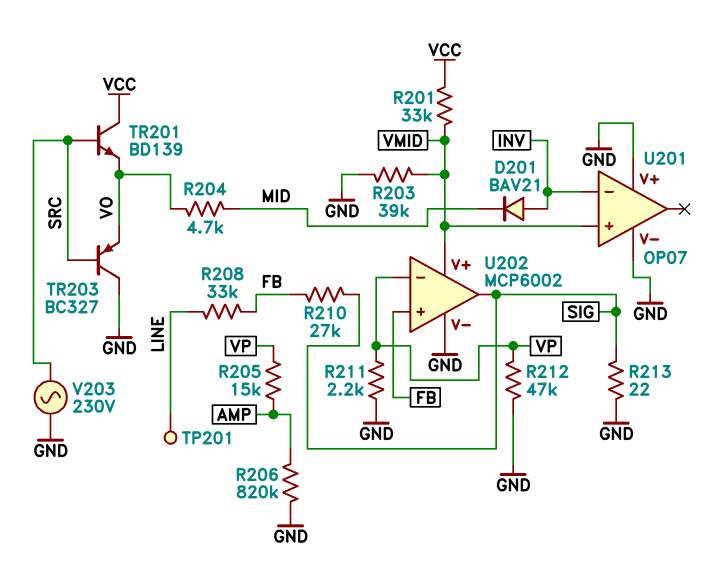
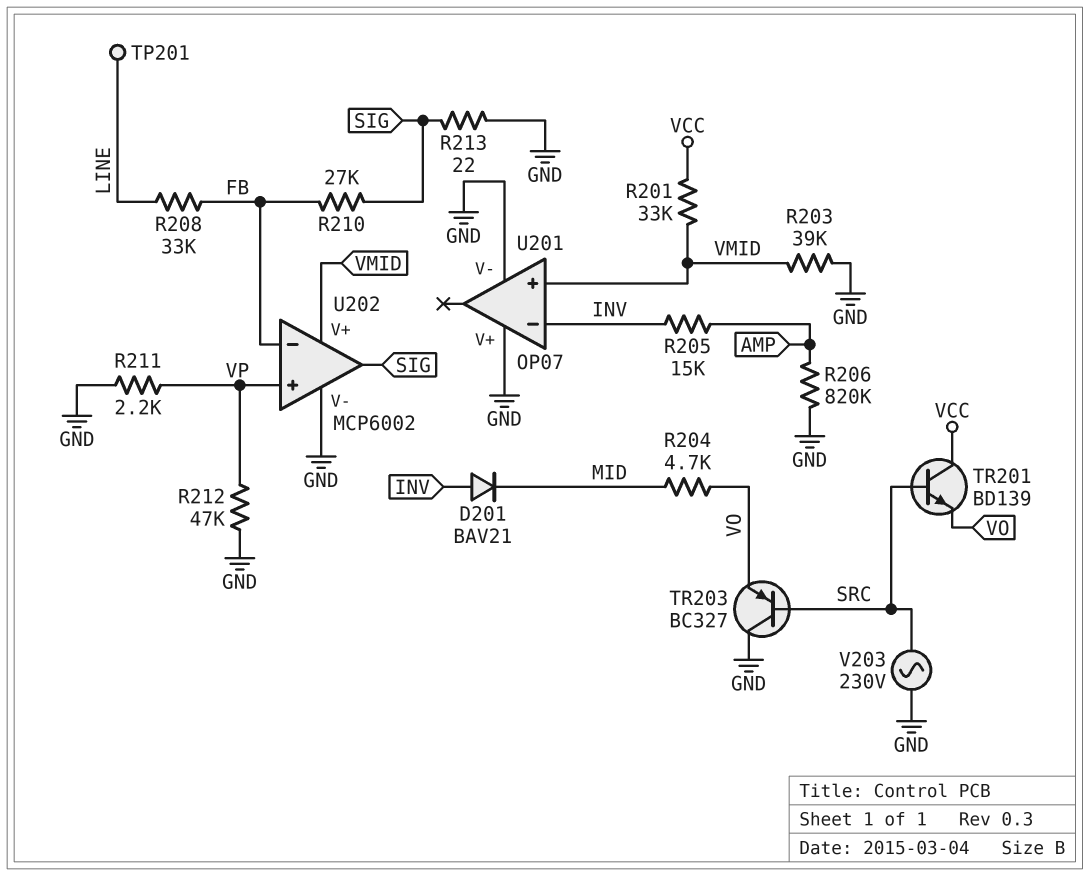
R205: 15k (AMP, VP) -> 15k (AMP, INV)
U202 pin in+: FB -> VP
U202 pin in-: VP -> FB

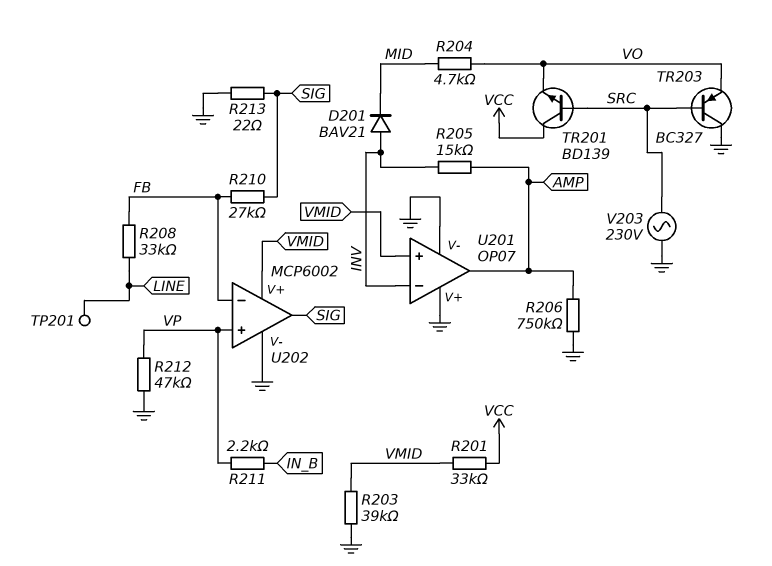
R206: 820k (AMP, GND) -> 750k (AMP, GND)
R211: 2.2k (GND, VP) -> 2.2k (IN_B, VP)
U201 pin out: none -> AMP

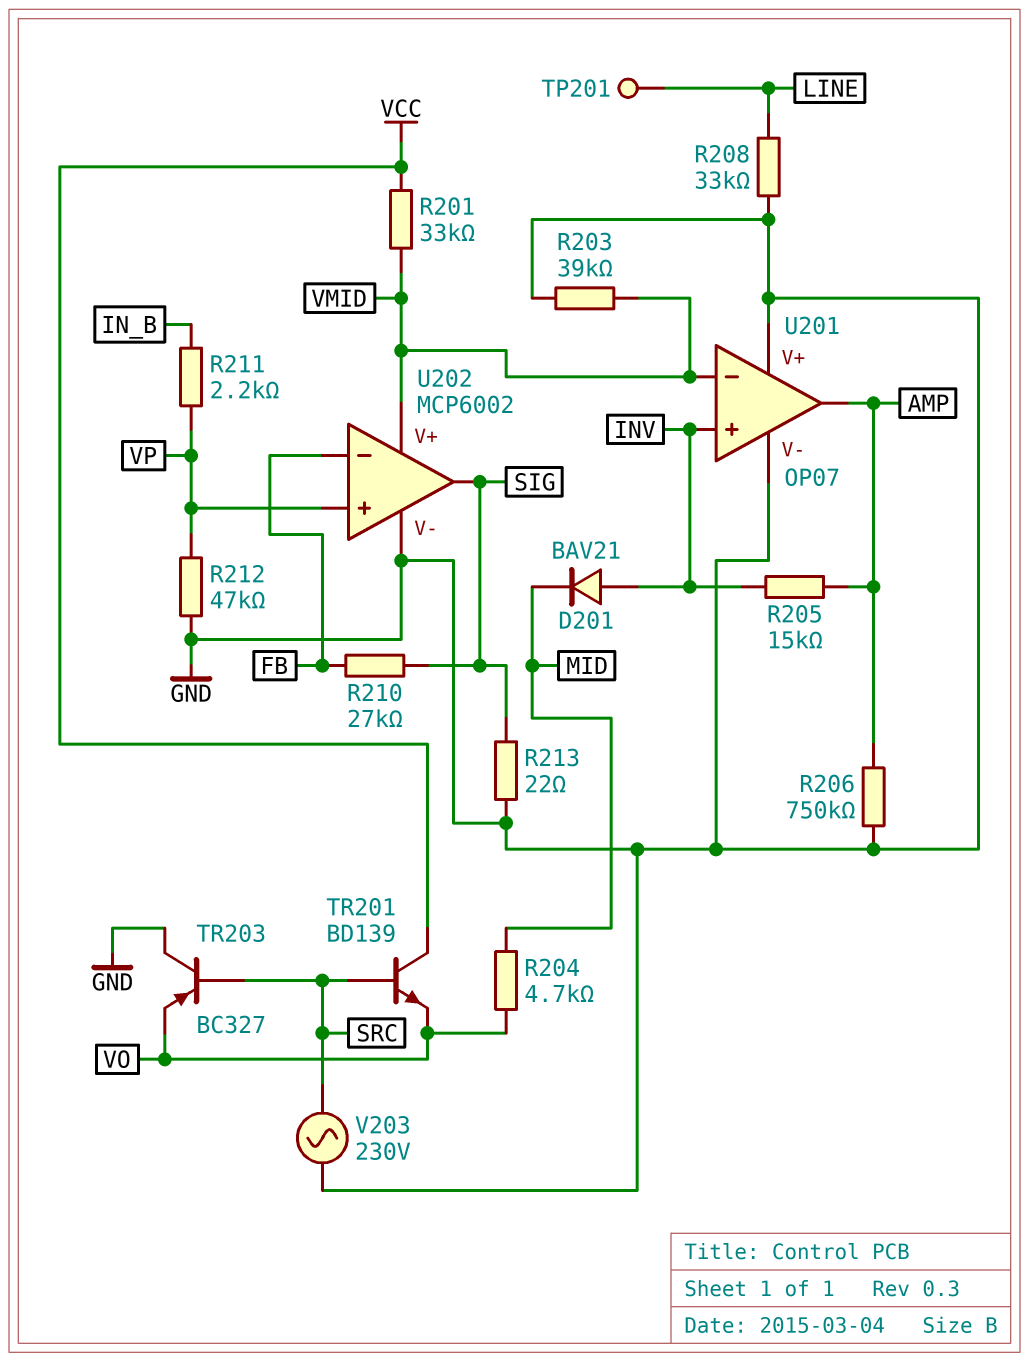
R208: 33k (FB, LINE) -> 33k (GND, LINE)
U201 pin in+: VMID -> INV
U201 pin in-: INV -> VMID

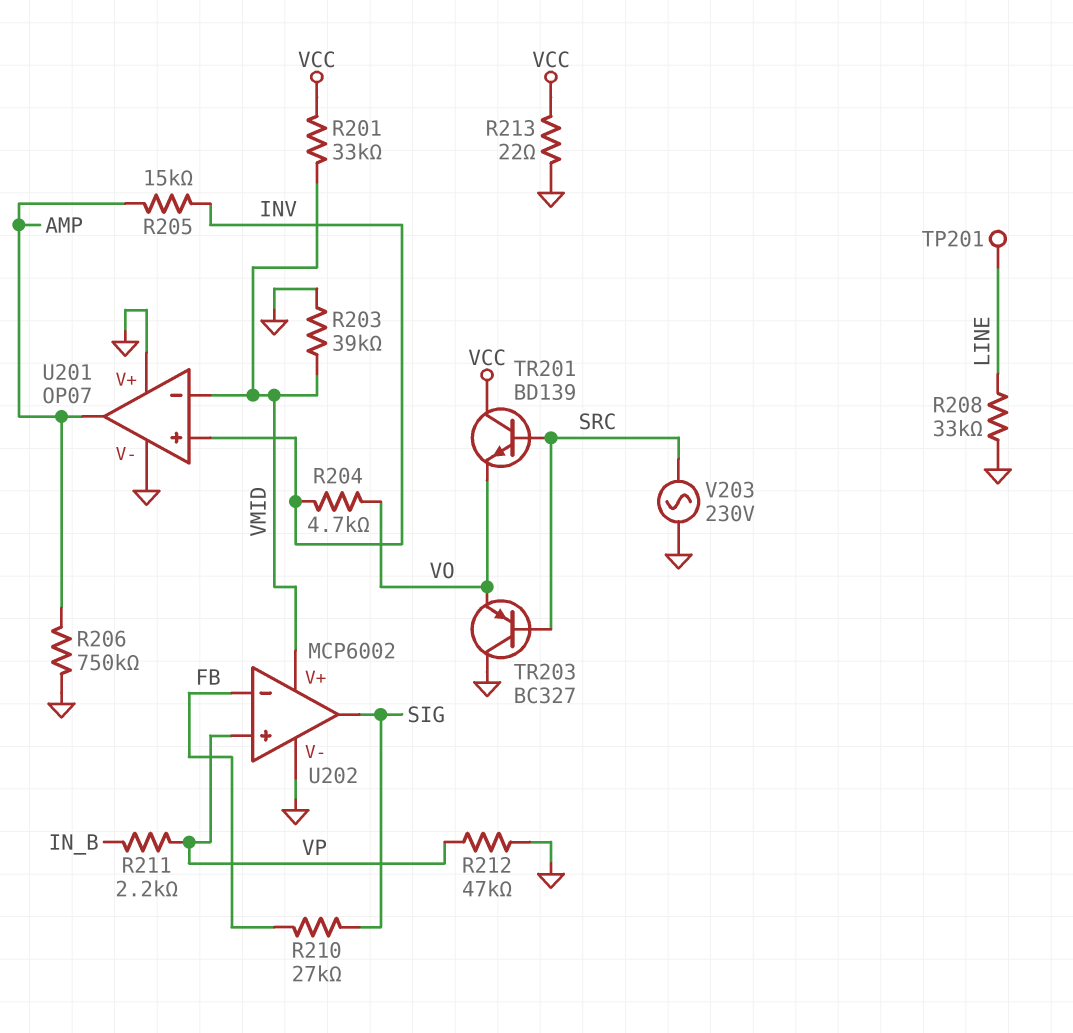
D201: diode BAV21 (A INV, K MID) -> none
R204: 4.7k (MID, VO) -> 4.7k (INV, VO)
R213: 22 (GND, SIG) -> 22 (GND, VCC)

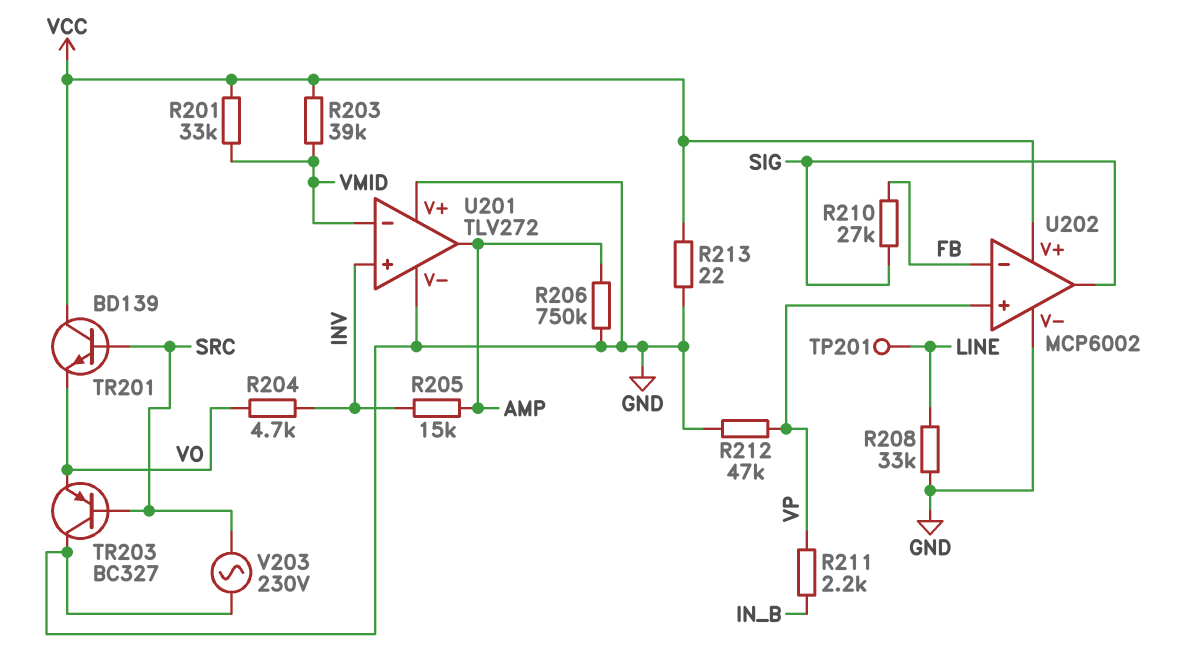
R203: 39k (GND, VMID) -> 39k (VCC, VMID)
U201: OP07 -> TLV272
U202 pin V+: VMID -> VCC

